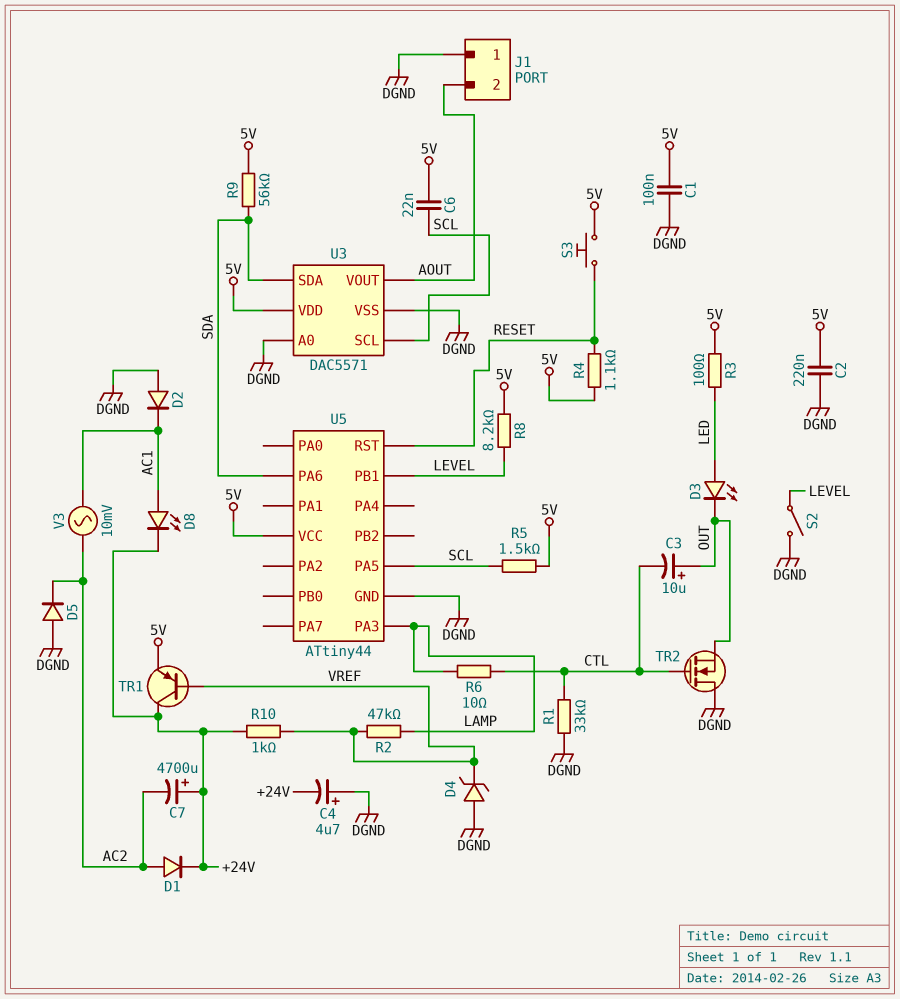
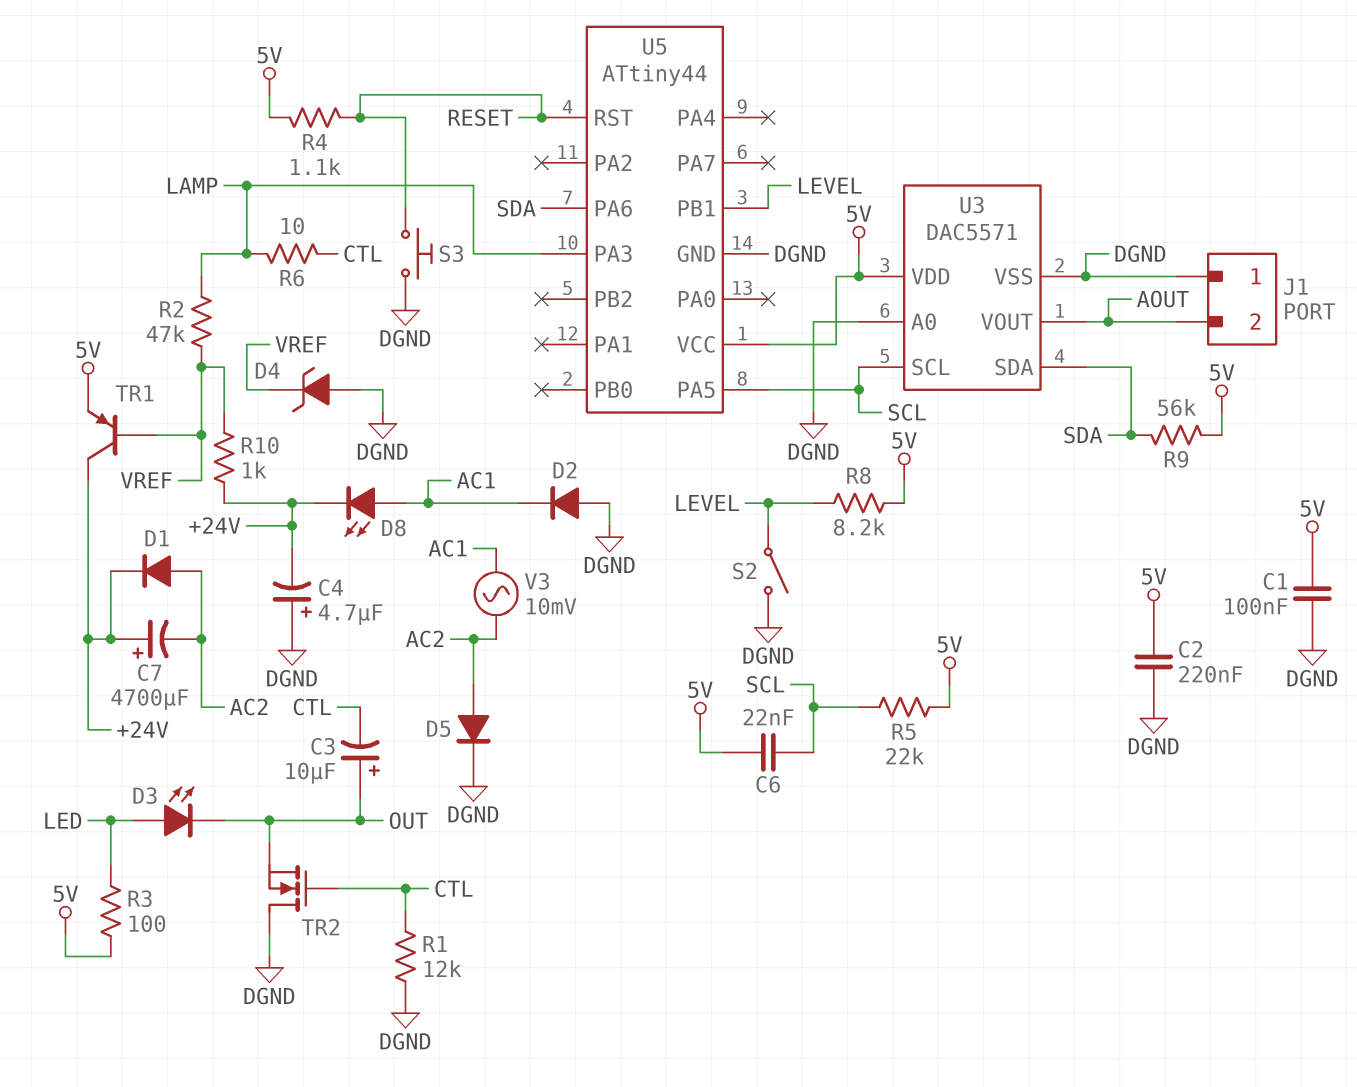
D5: diode (A DGND, K AC2) -> diode (A AC2, K DGND)
R1: 33k (CTL, DGND) -> 12k (CTL, DGND)
R5: 1.5k (5V, SCL) -> 22k (5V, SCL)
S3: button (5V, RESET) -> button (DGND, RESET)

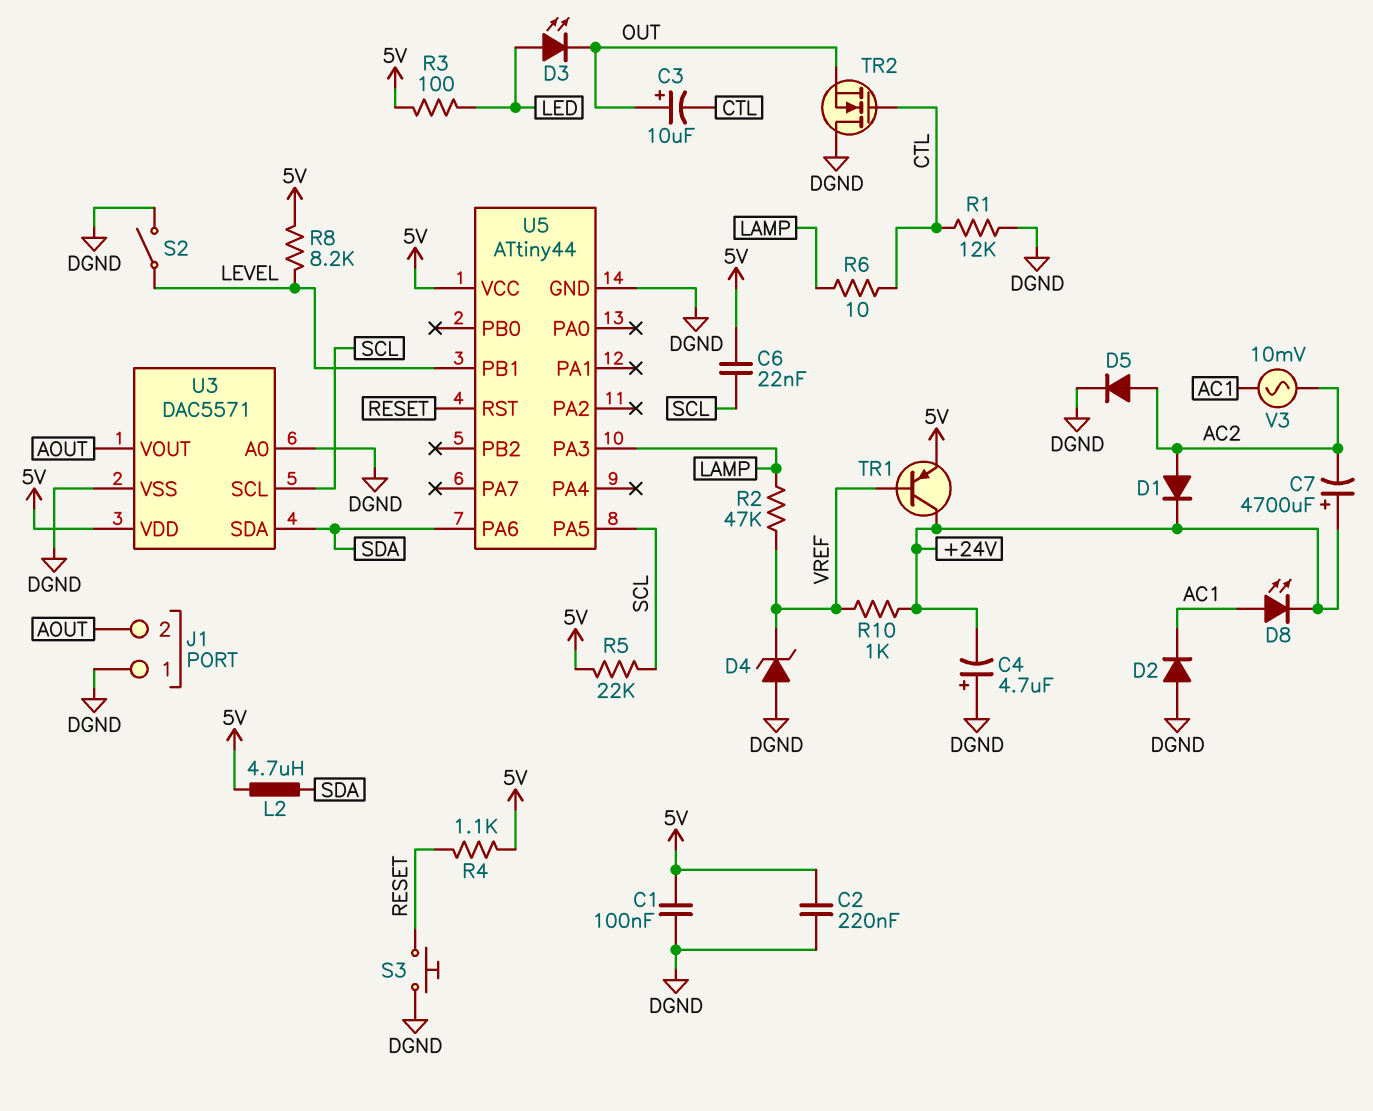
L2: none -> 4.7uH (5V, SDA)
R9: 56k (5V, SDA) -> none

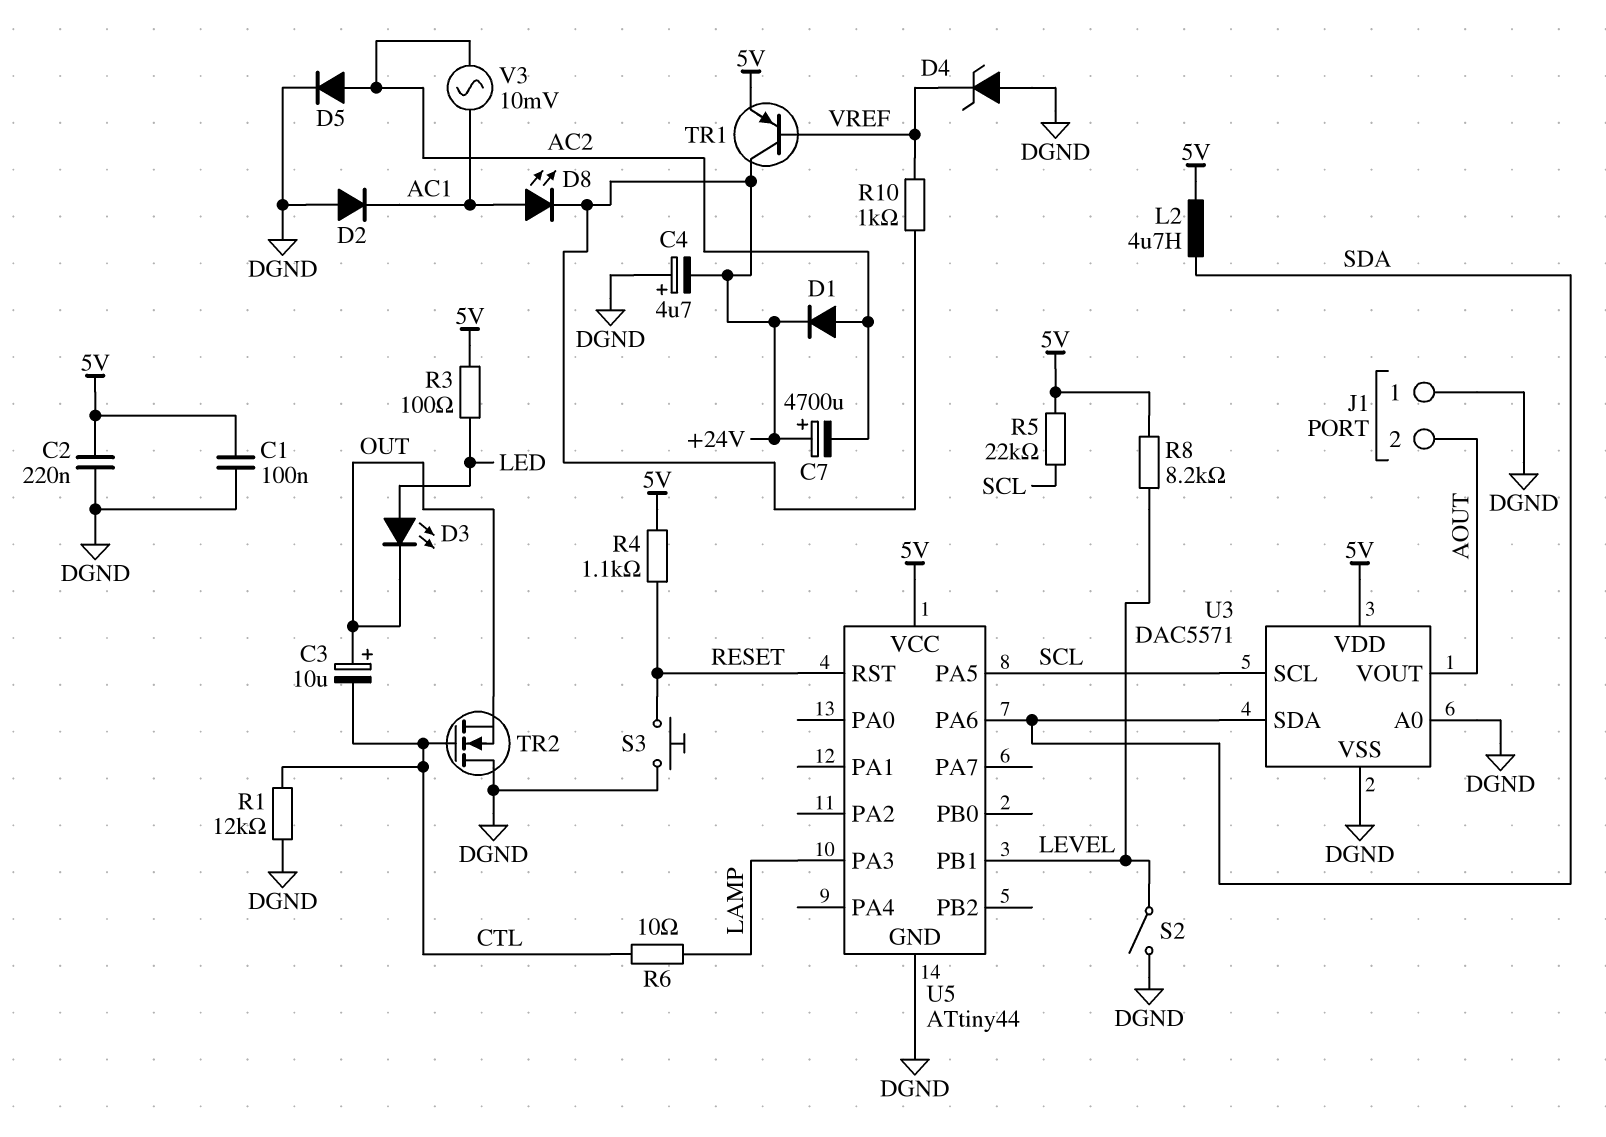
C6: 22nF (5V, SCL) -> none
R2: 47k (LAMP, VREF) -> none

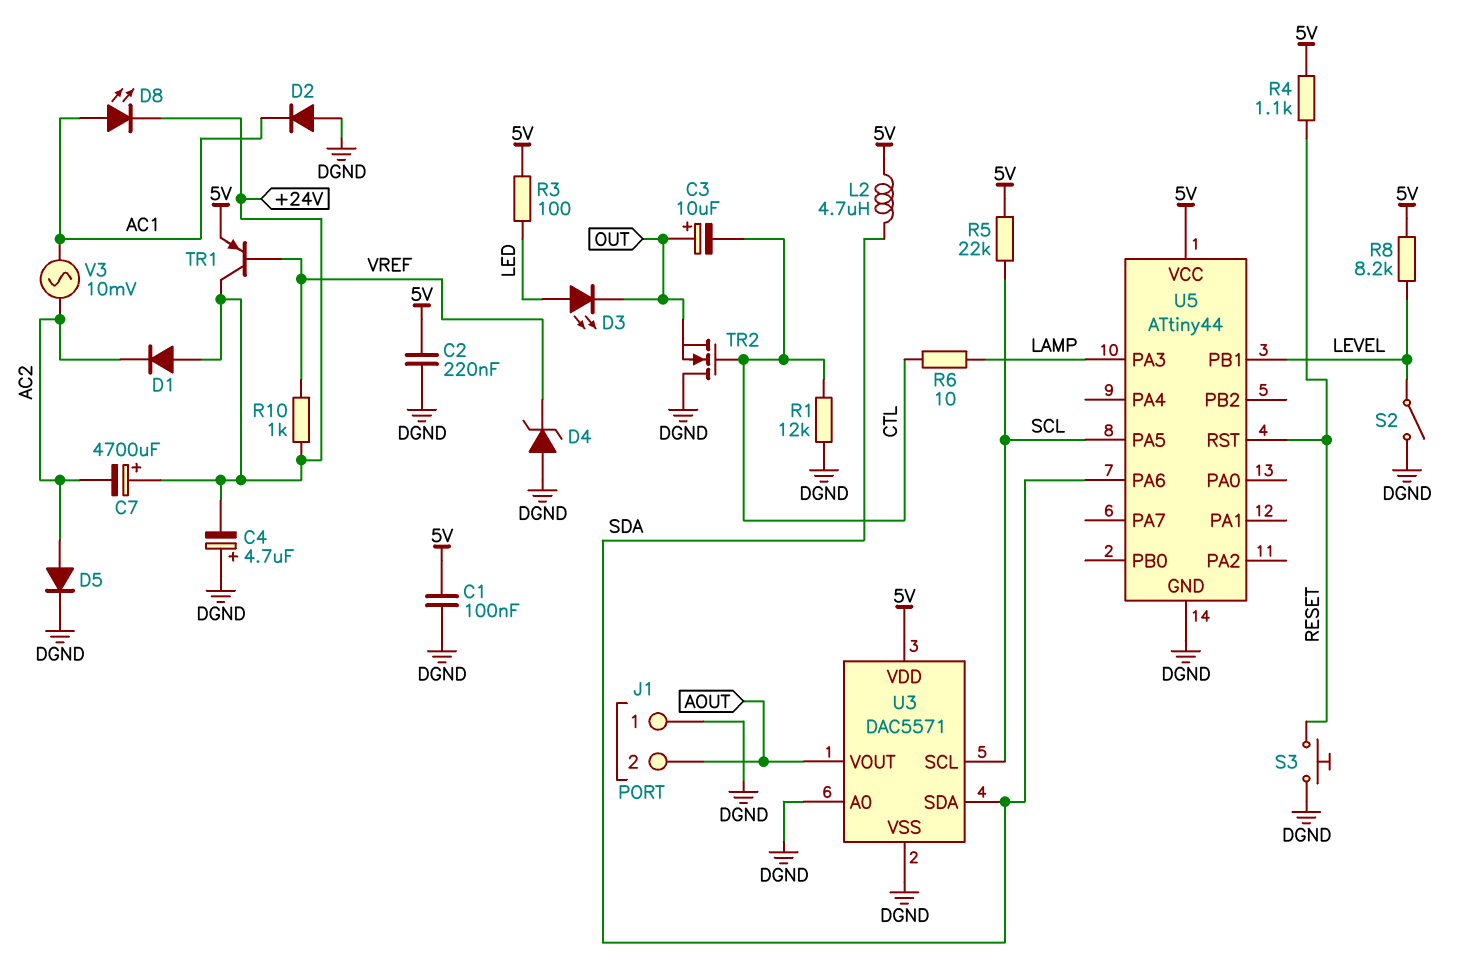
D1: diode (A AC2, K +24V) -> diode (A +24V, K AC2)

